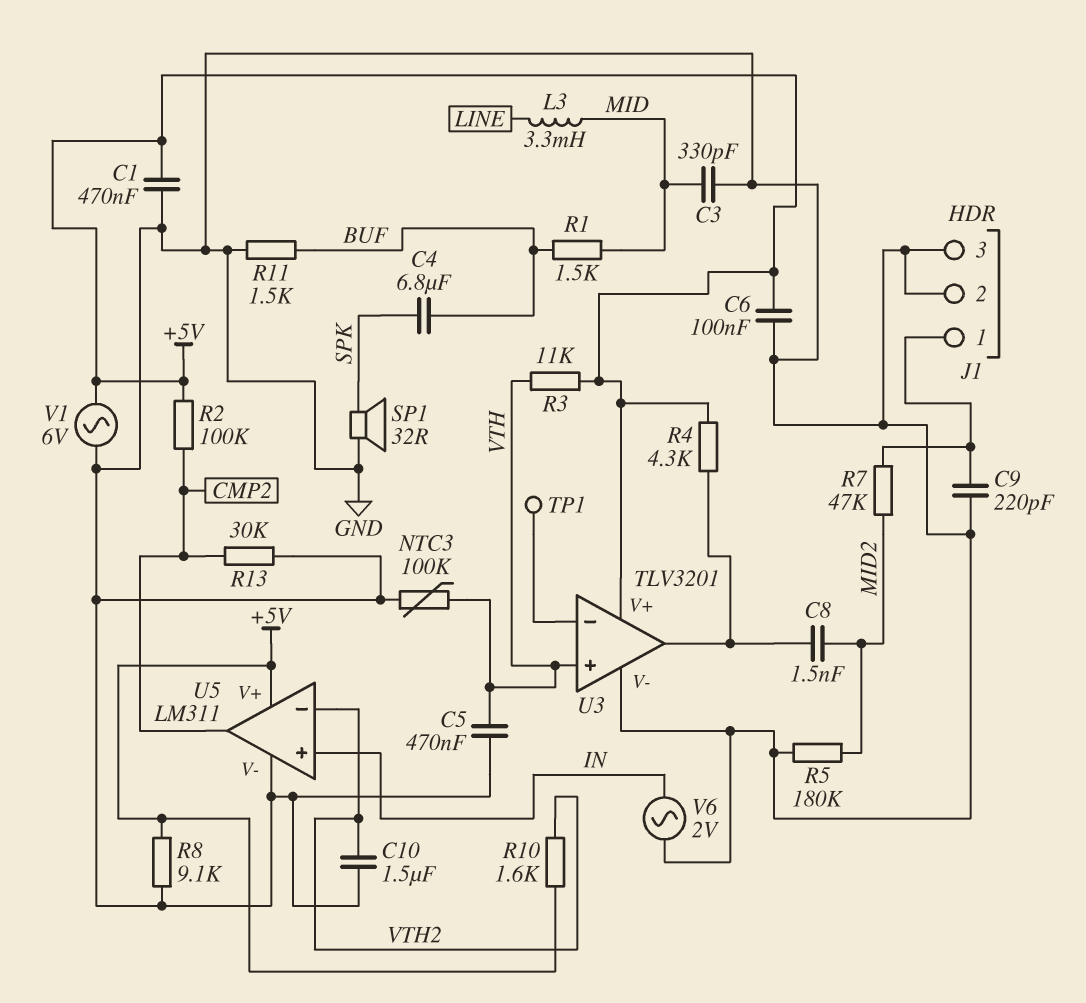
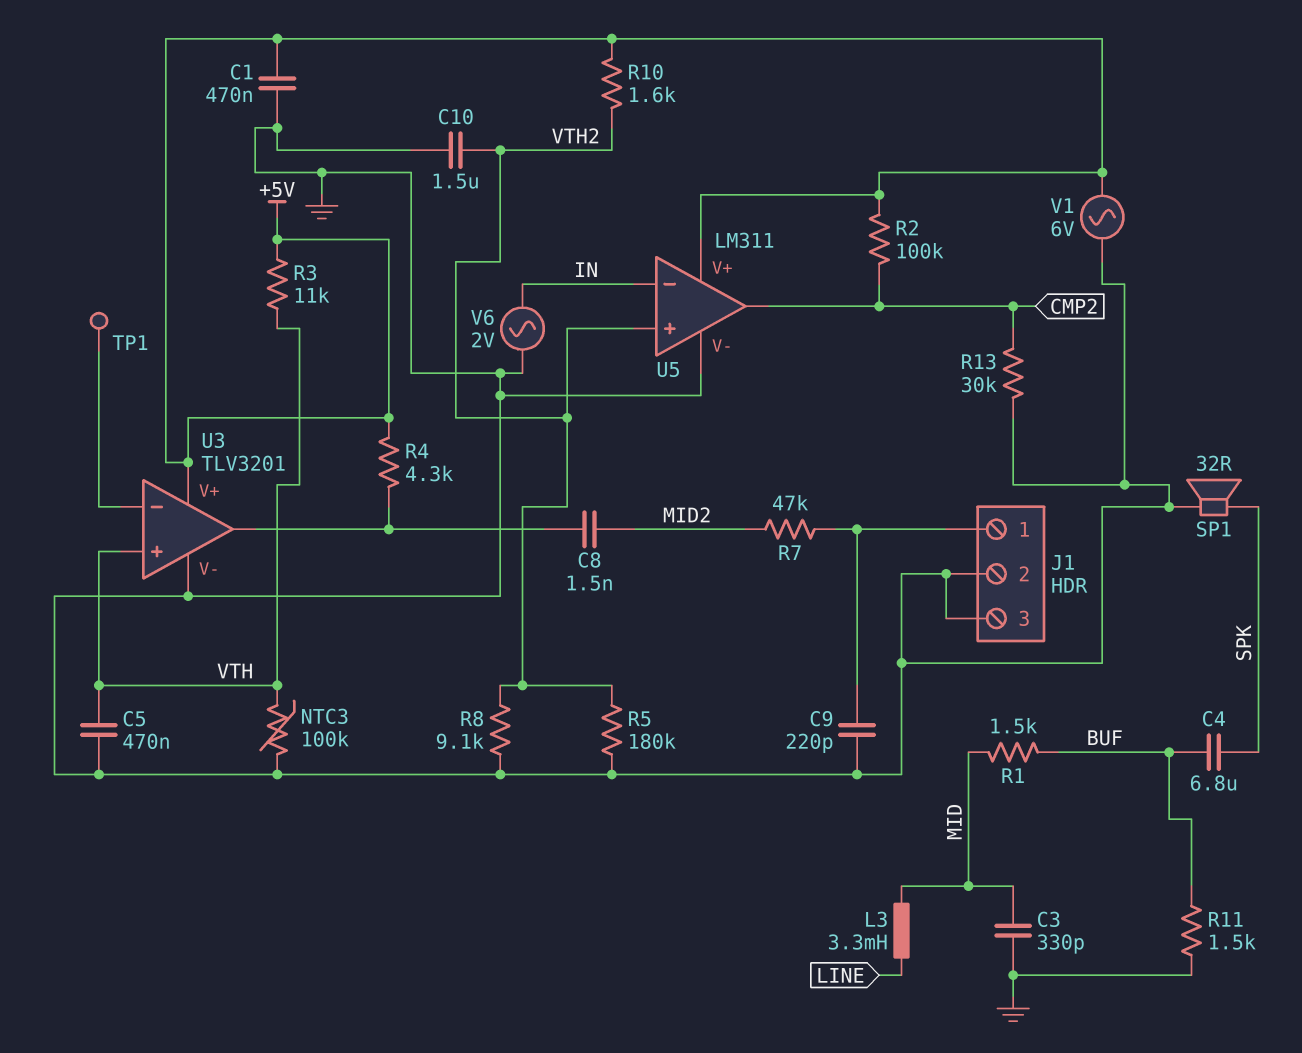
C6: 100nF (+5V, GND) -> none
R5: 180k (GND, MID2) -> 180k (GND, VTH2)
R8: 9.1k (+5V, GND) -> 9.1k (GND, VTH2)
U5 pin in+: IN -> VTH2
U5 pin in-: VTH2 -> IN

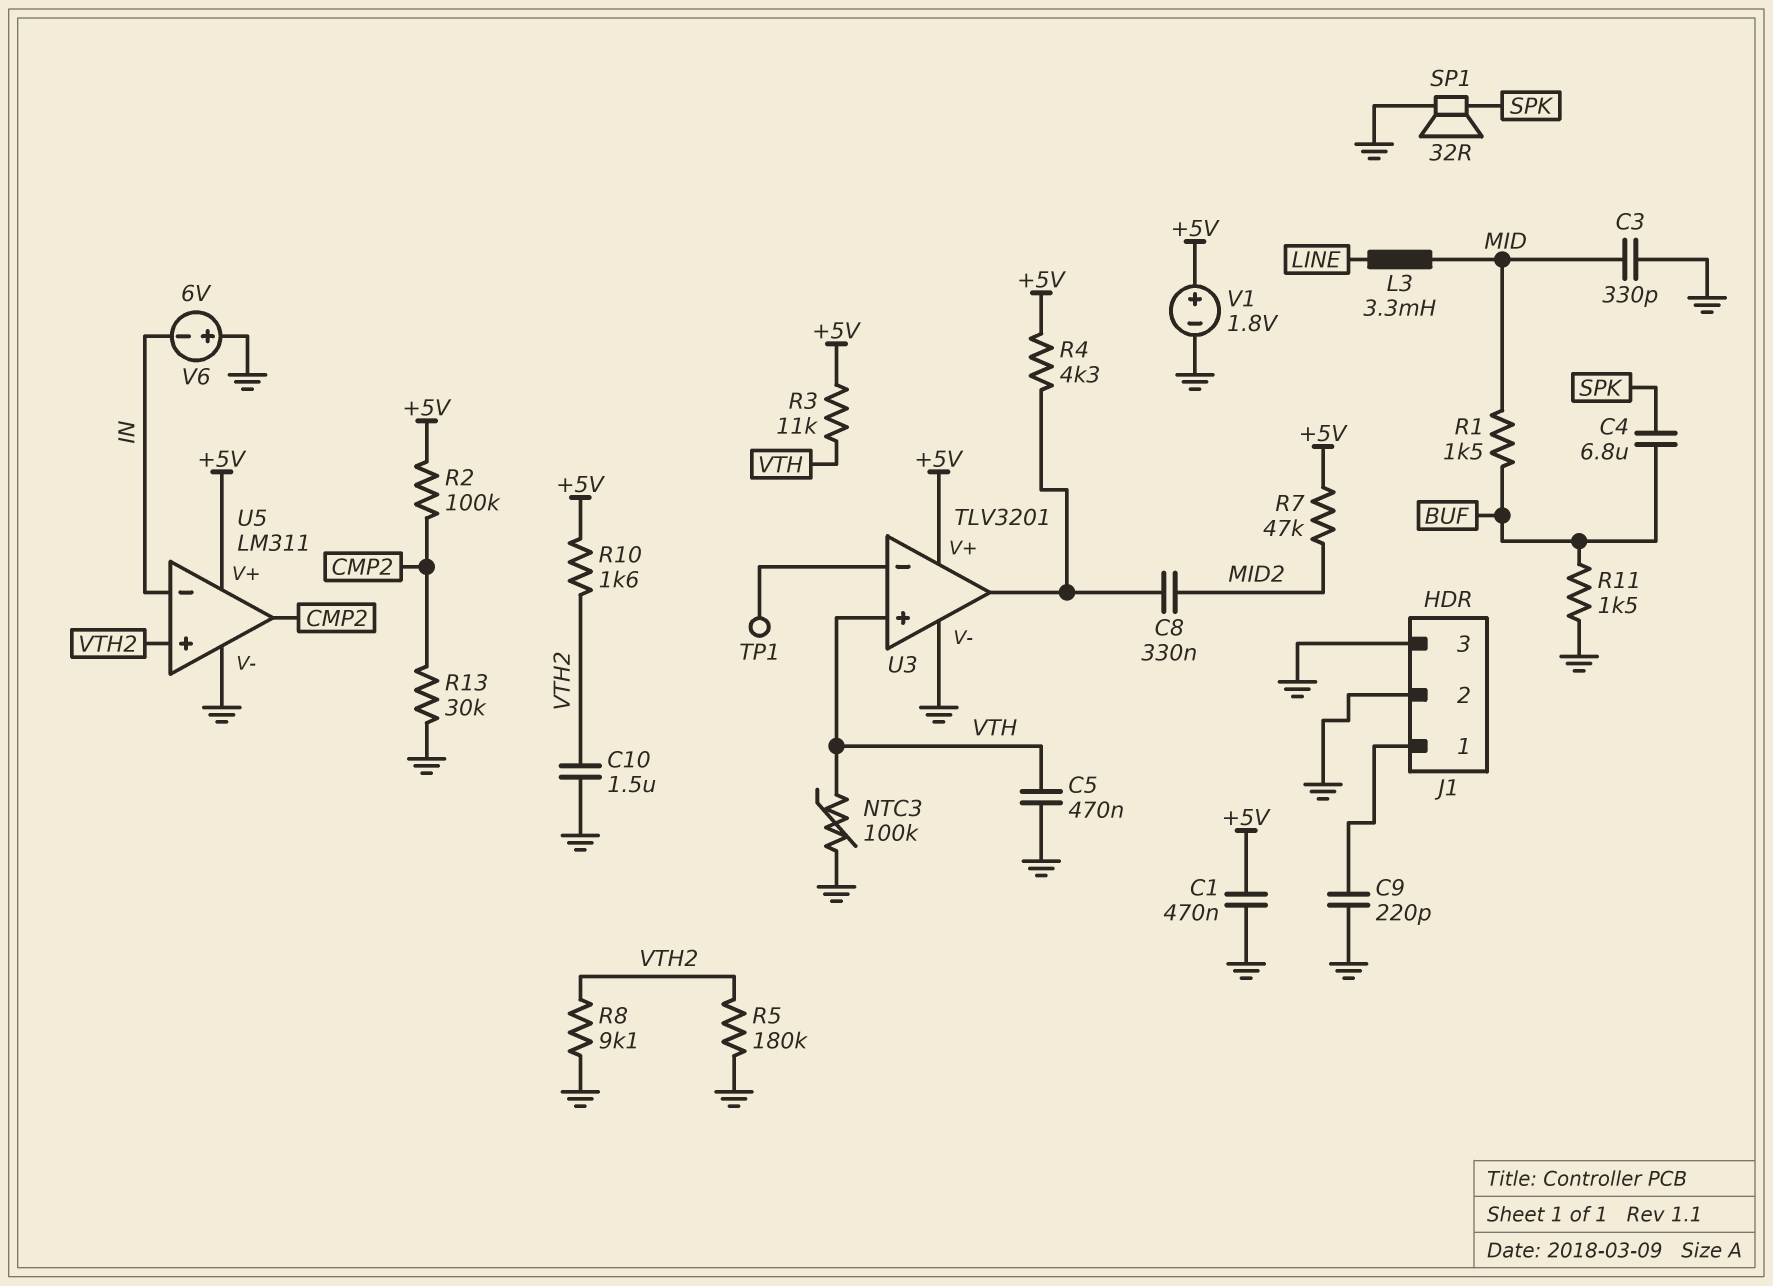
C8: 1.5nF (MID2, U3/out) -> 330nF (MID2, U3/out)
R7: 47k (J1/1, MID2) -> 47k (+5V, MID2)
V1: AC 6V (+5V, GND) -> 1.8V (plus +5V, minus GND)
V6: AC 2V (GND, IN) -> 6V (plus GND, minus IN)

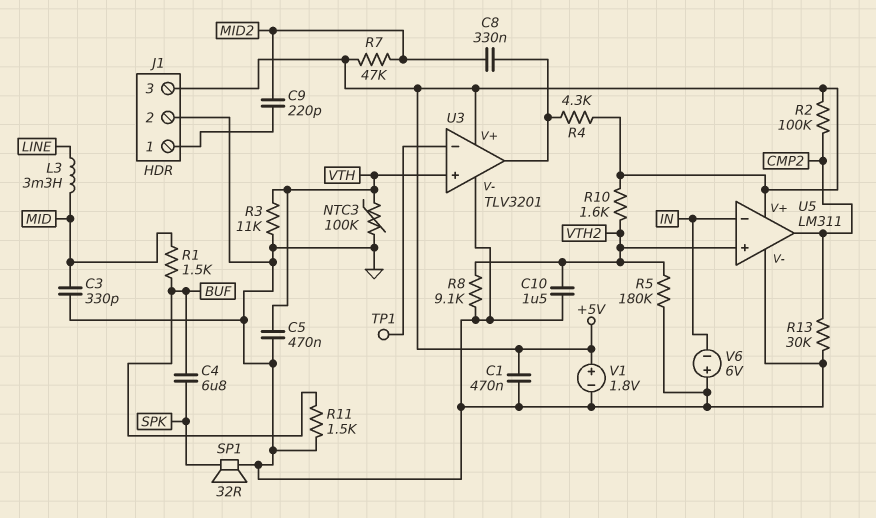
C9: 220pF (GND, J1/1) -> 220pF (J1/1, MID2)
J1 pin 3: GND -> +5V
R3: 11k (+5V, VTH) -> 11k (GND, VTH)

